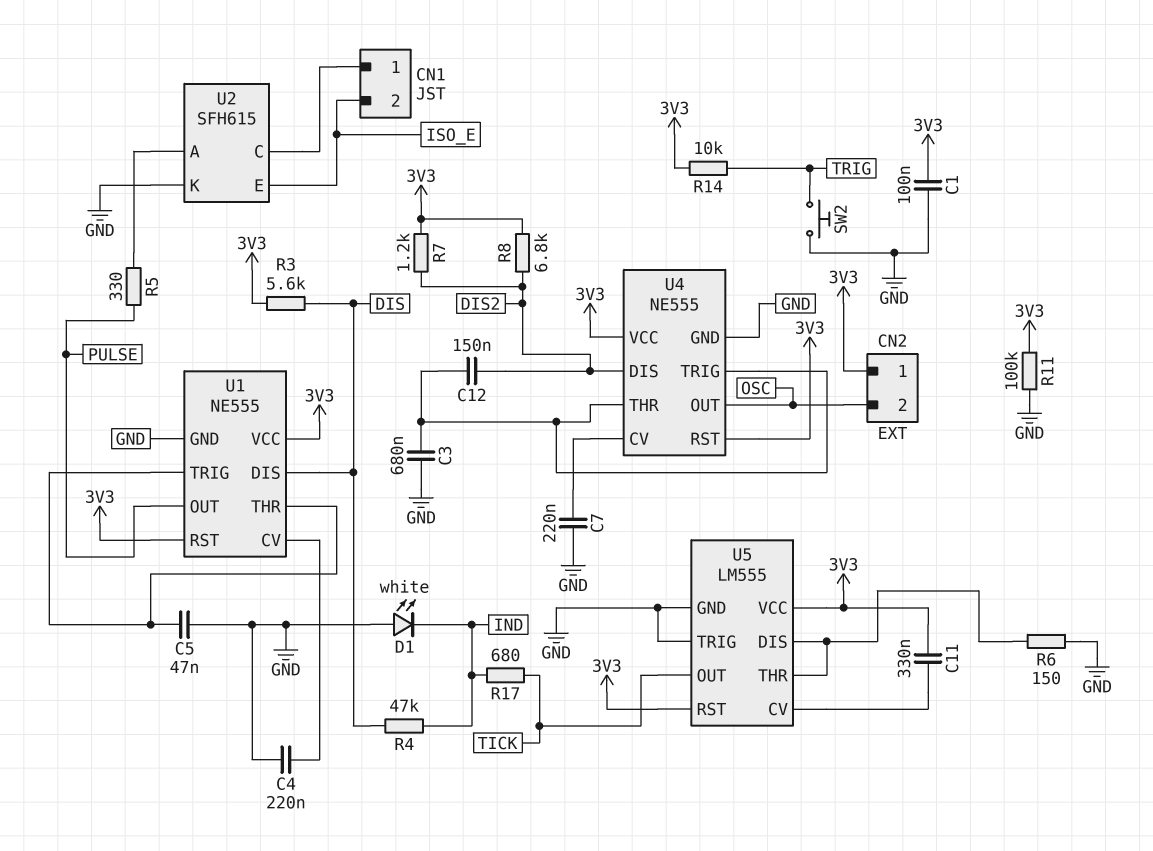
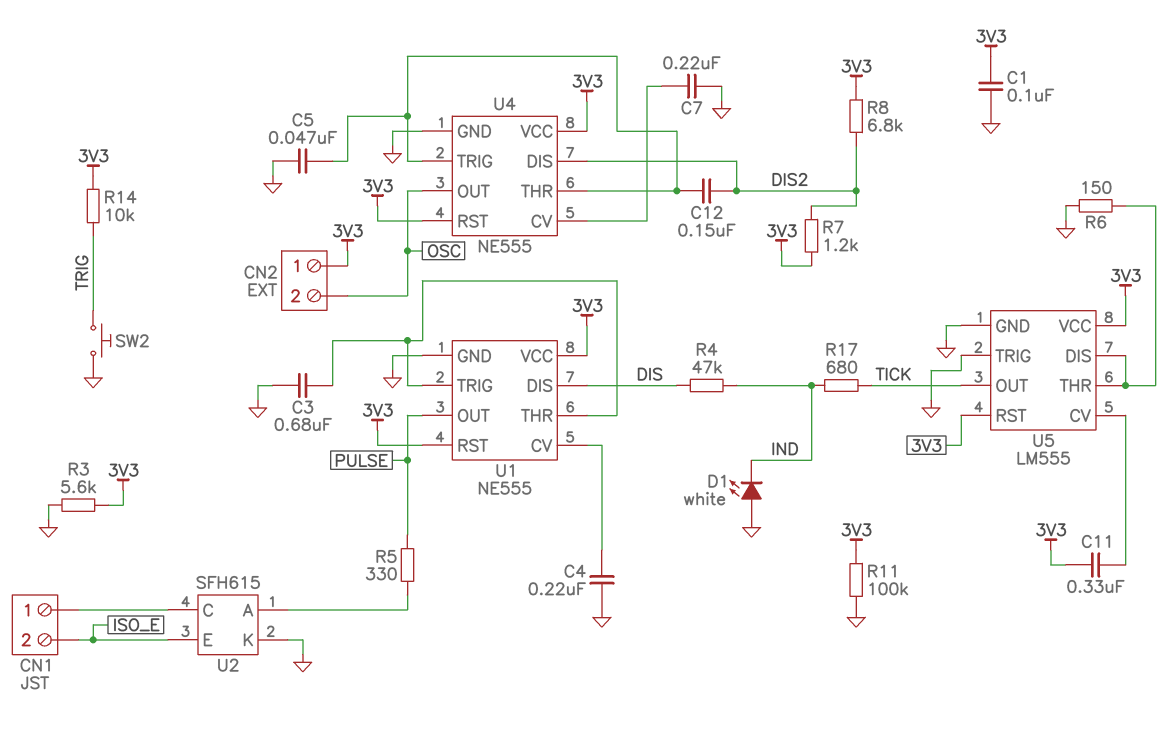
C3: 680nF (GND, U4/THR) -> 680nF (GND, U1/THR)
C5: 47nF (GND, U1/THR) -> 47nF (GND, U4/THR)
R3: 5.6k (3V3, DIS) -> 5.6k (3V3, GND)

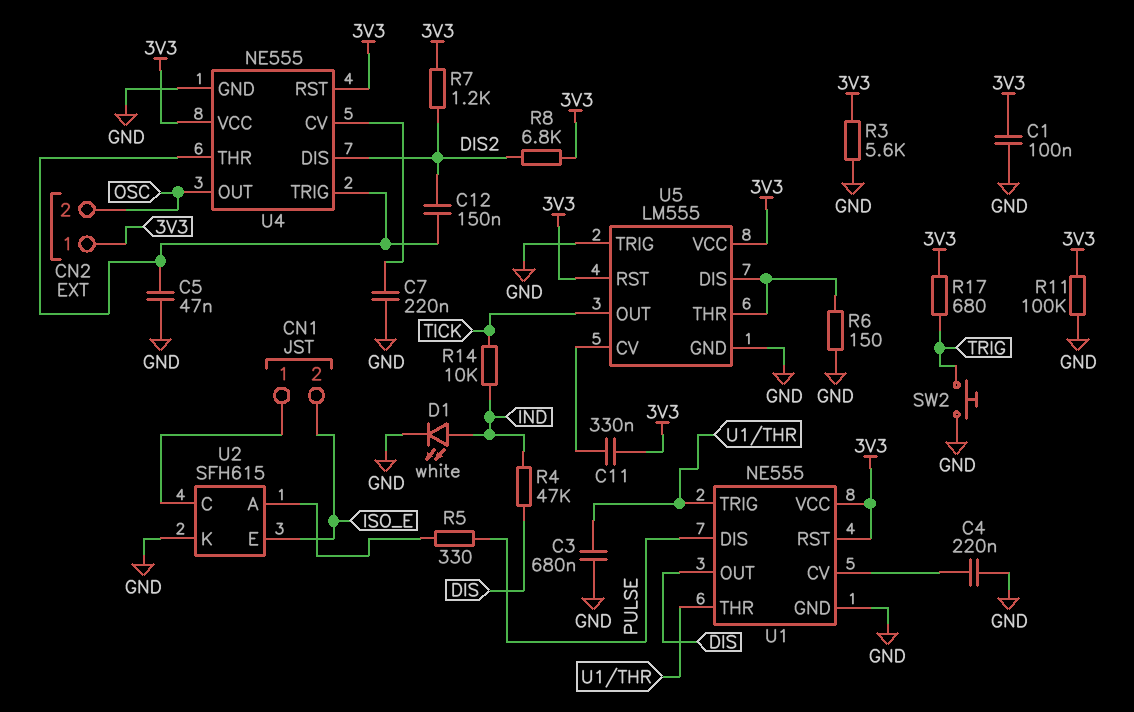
D1: LED white (A GND, K IND) -> LED white (A IND, K GND)
R14: 10k (3V3, TRIG) -> 10k (IND, TICK)
R17: 680 (IND, TICK) -> 680 (3V3, TRIG)
U1 pin DIS: DIS -> PULSE
U1 pin OUT: PULSE -> DIS

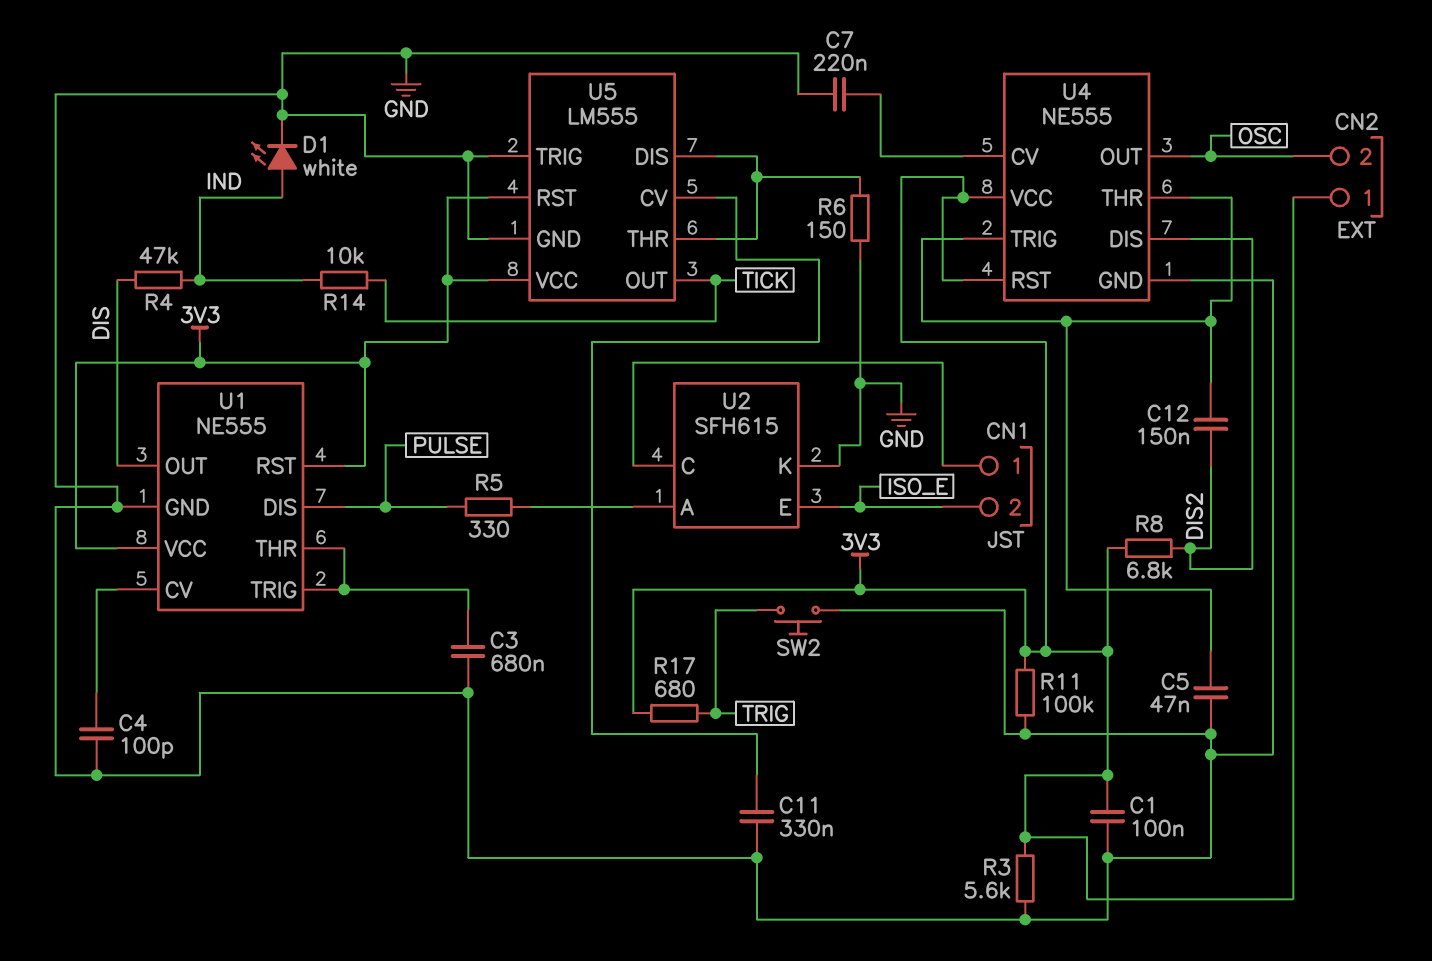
C4: 220nF (GND, U1/CV) -> 100pF (GND, U1/CV)
C11: 330nF (3V3, U5/CV) -> 330nF (GND, U5/CV)
R7: 1.2k (3V3, DIS2) -> none

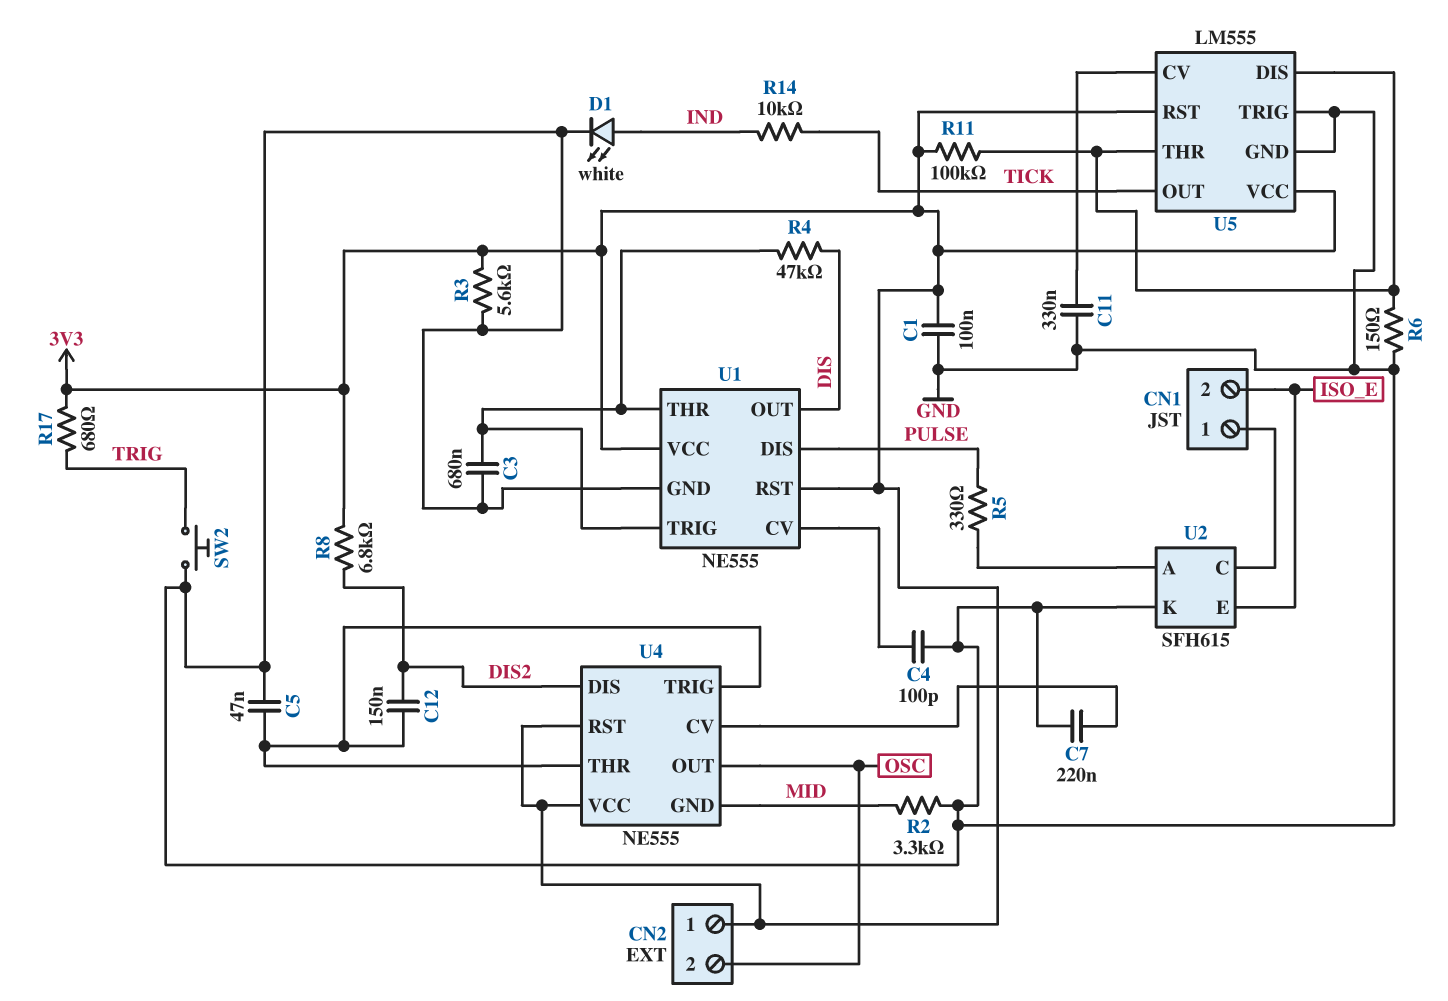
R2: none -> 3.3k (GND, MID)
R4: 47k (DIS, IND) -> 47k (DIS, U1/THR)
R11: 100k (3V3, GND) -> 100k (3V3, U5/DIS)
U4 pin GND: GND -> MID

